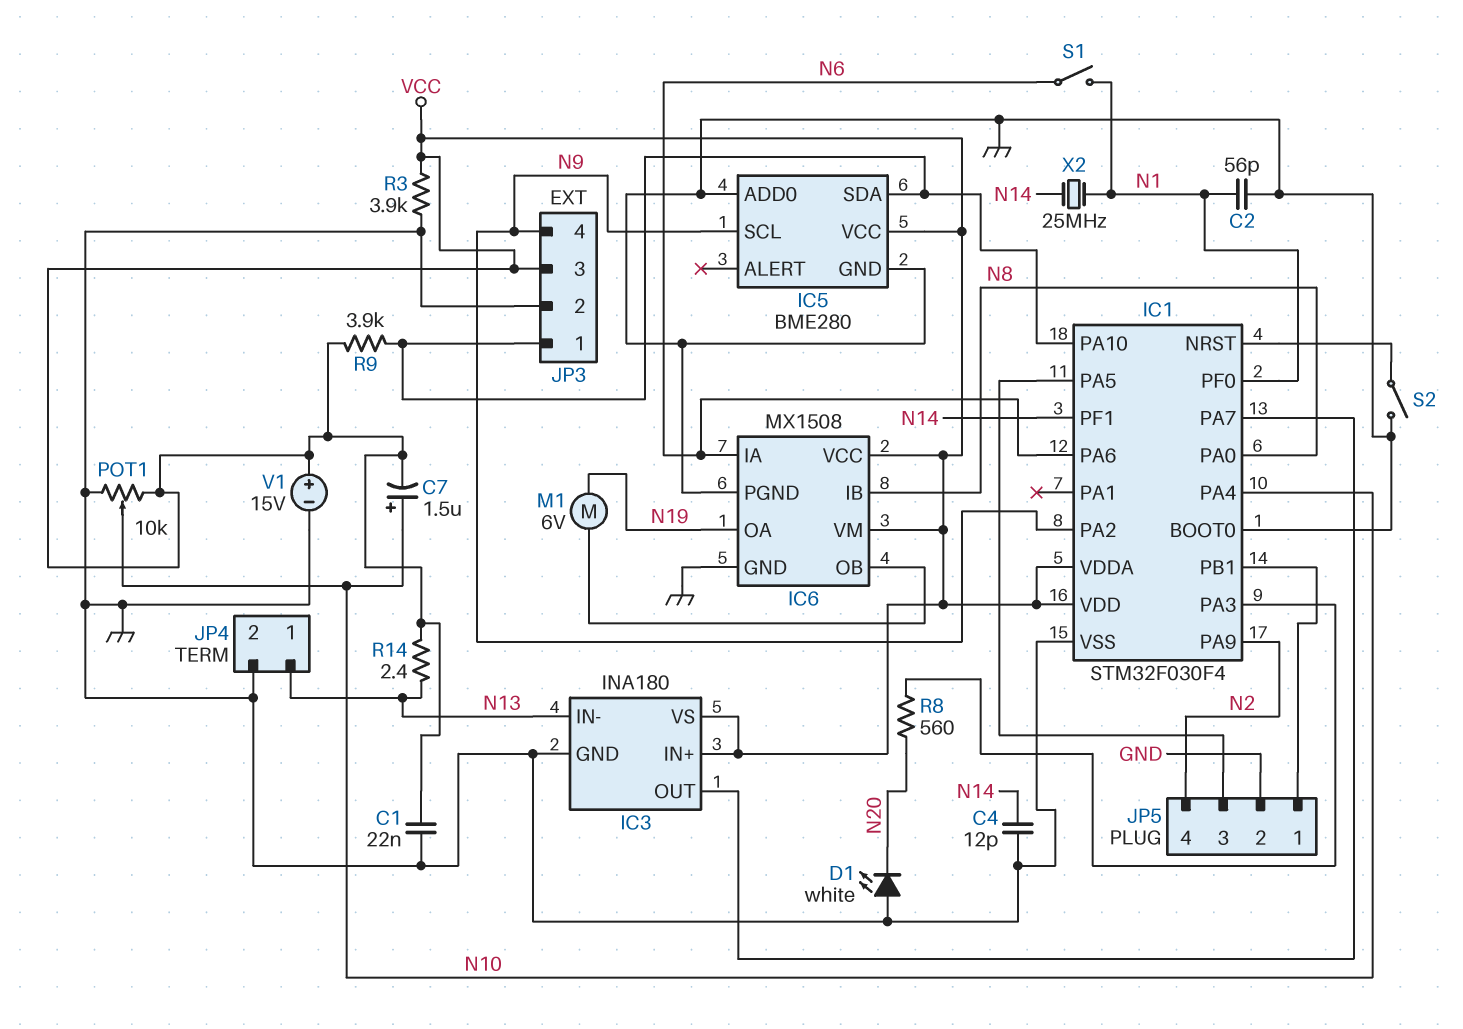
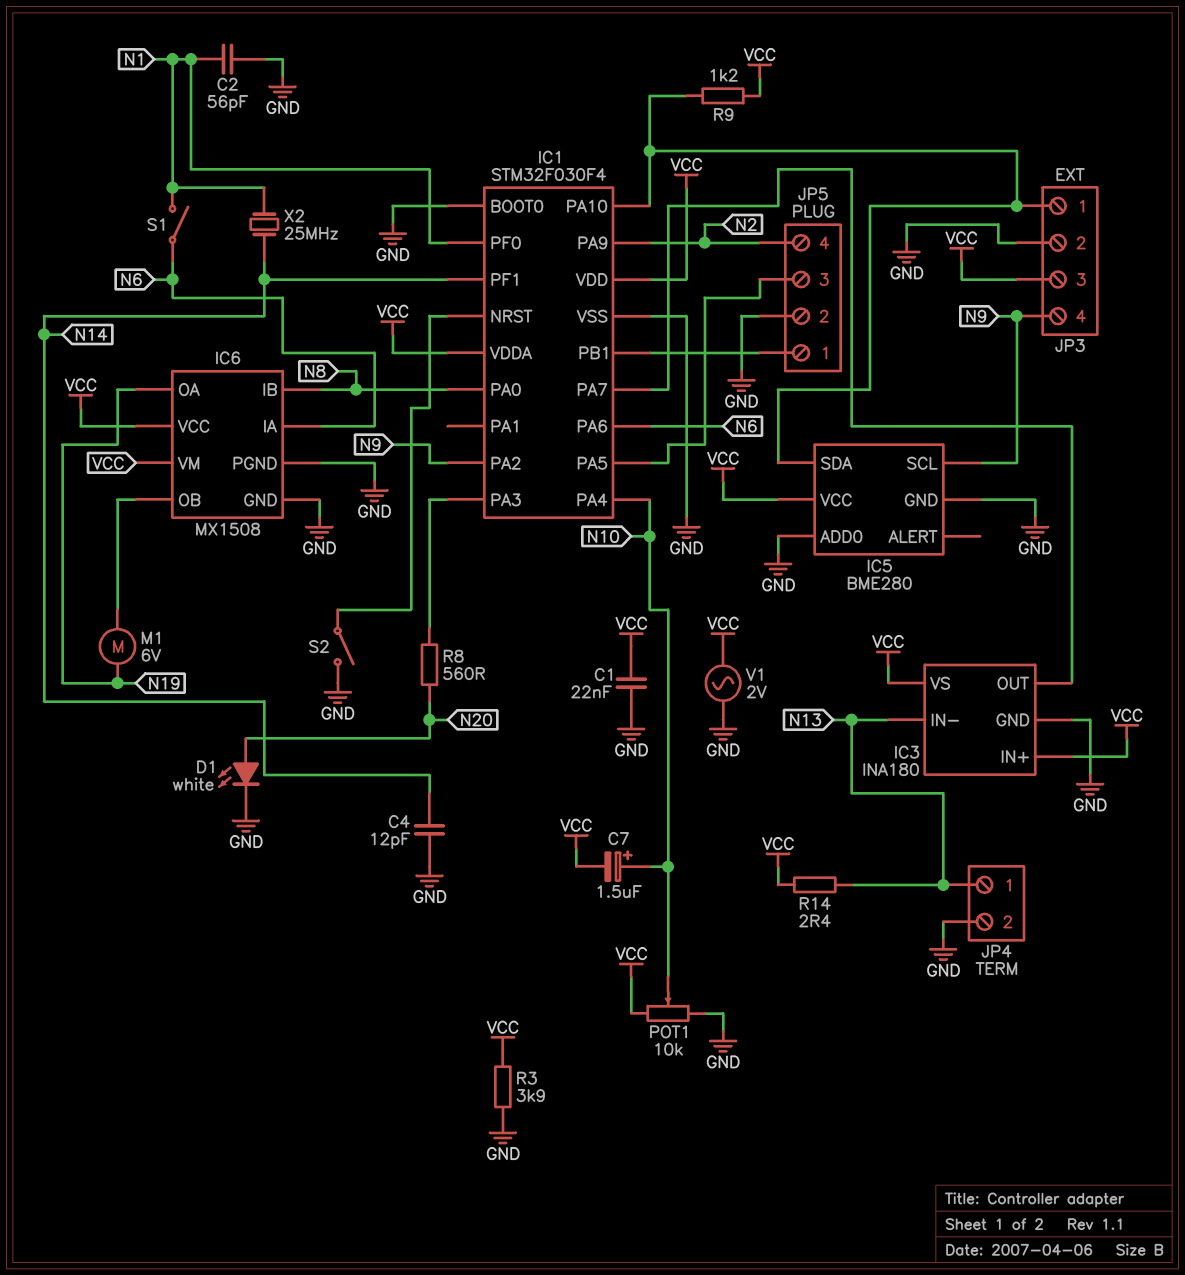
D1: LED white (A GND, K N20) -> LED white (A N20, K GND)
R9: 3.9k (IC1/PA10, VCC) -> 1.2k (IC1/PA10, VCC)
V1: 15V (plus VCC, minus GND) -> AC 2V (GND, VCC)

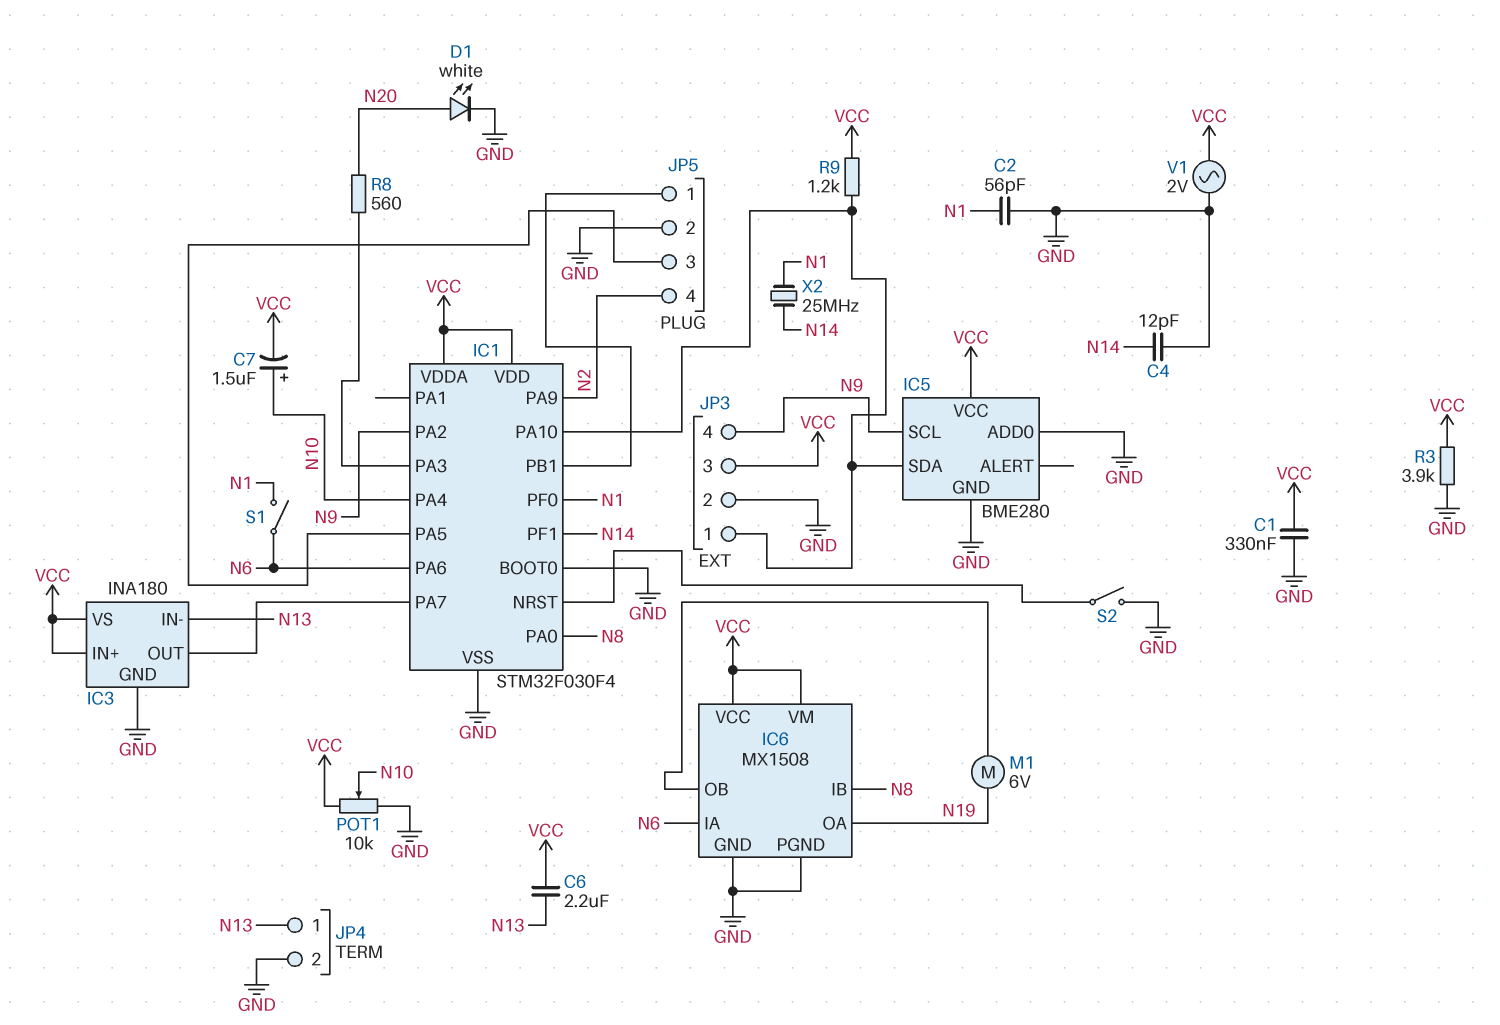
C1: 22nF (GND, VCC) -> 330nF (GND, VCC)
C6: none -> 2.2uF (N13, VCC)
R14: 2.4 (N13, VCC) -> none

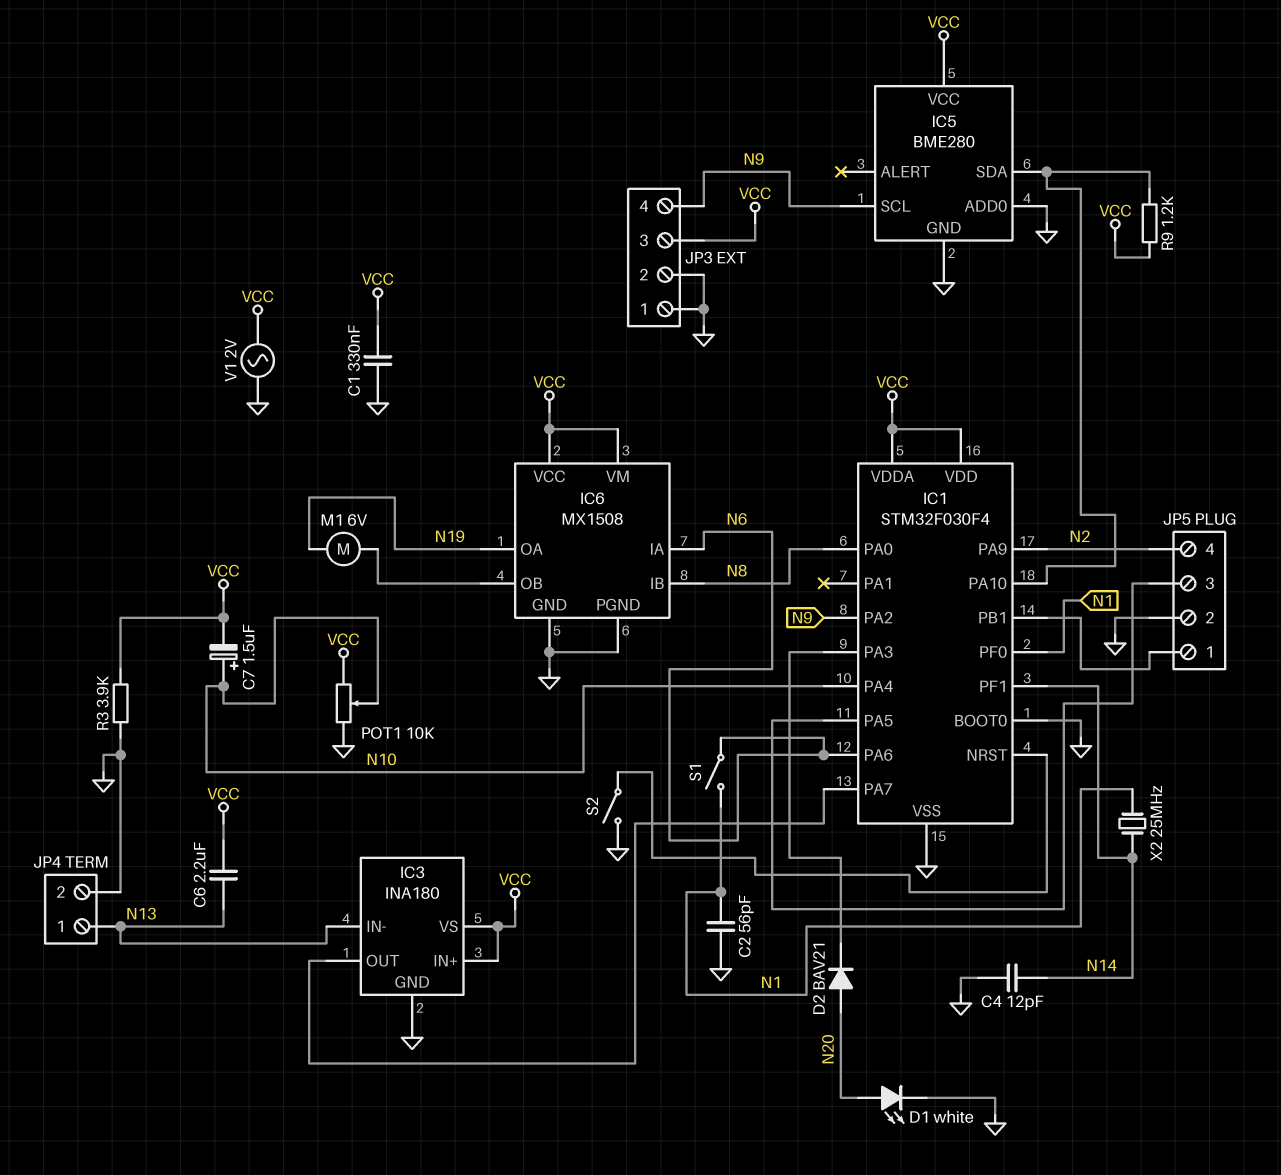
D2: none -> diode BAV21 (A N20, K IC1/PA3)
JP3 pin 1: IC1/PA10 -> GND
R8: 560 (IC1/PA3, N20) -> none

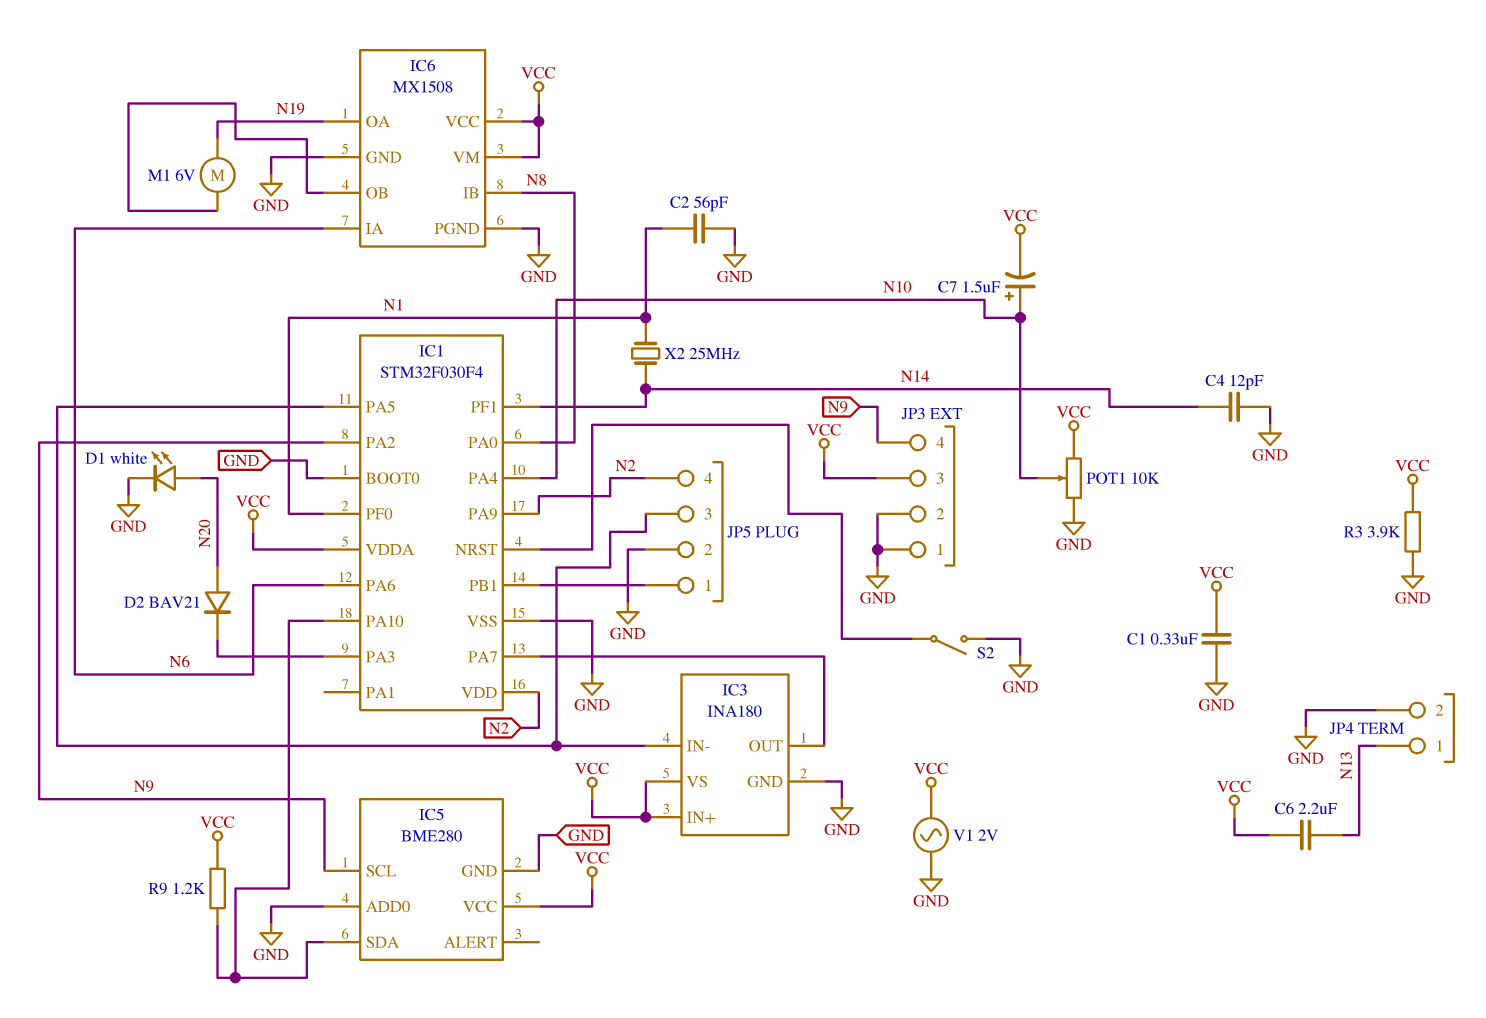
IC1 pin VDD: VCC -> N2
IC3 pin IN-: N13 -> IC1/PA5
S1: switch (N1, N6) -> none

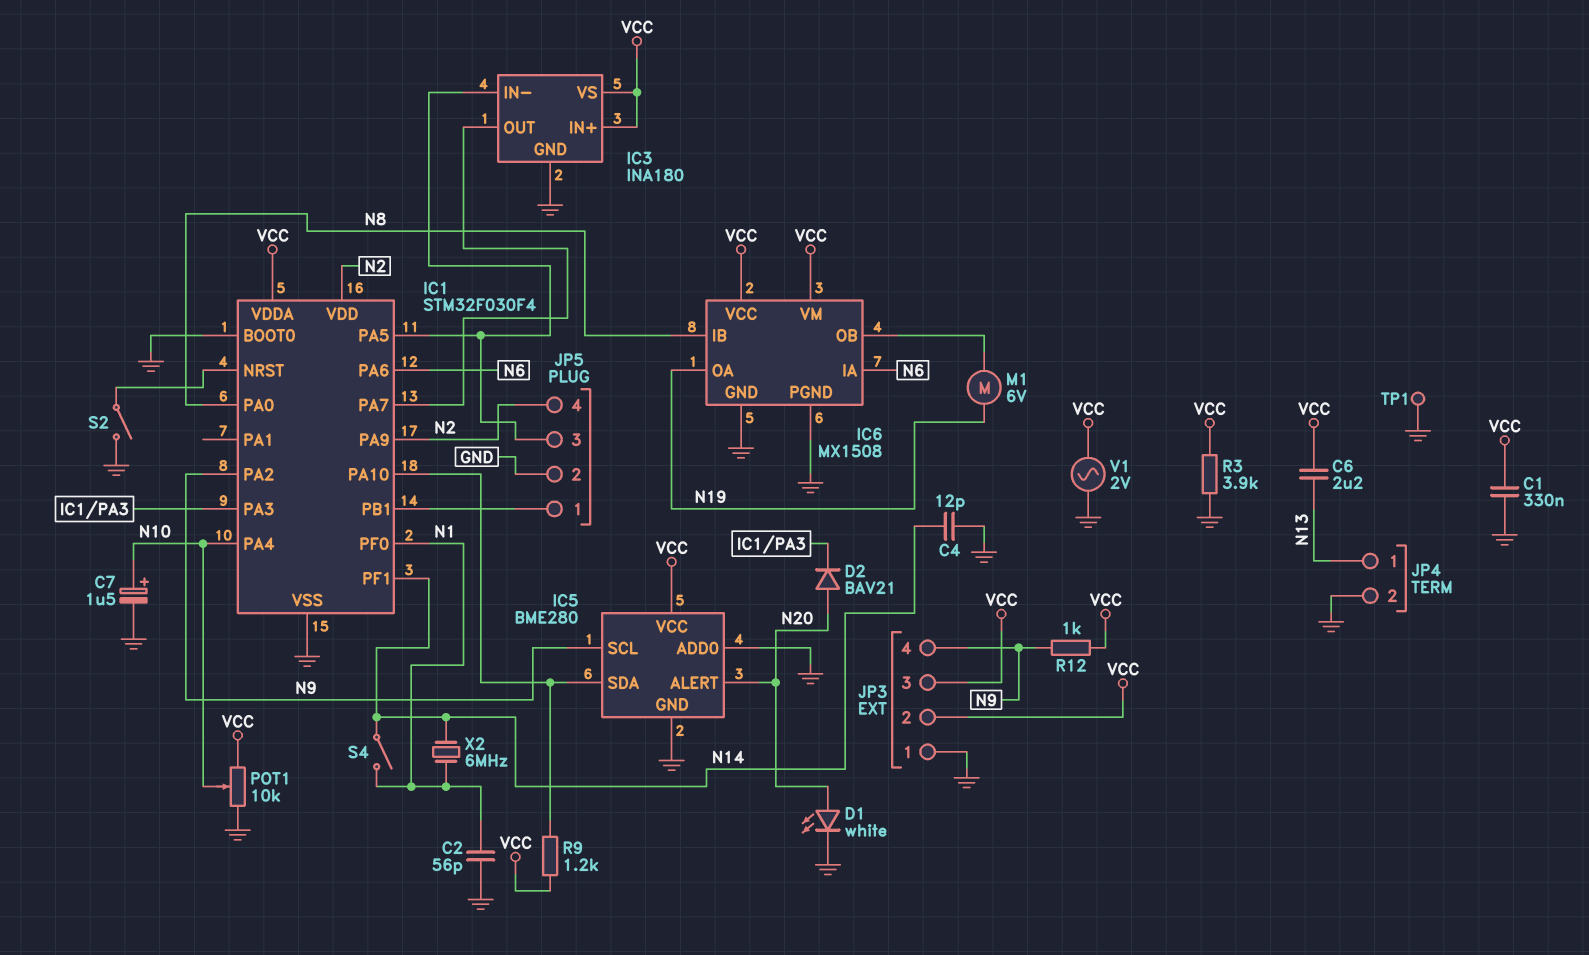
C7: 1.5uF (plus N10, minus VCC) -> 1.5uF (plus N10, minus GND)
IC5 pin ALERT: none -> N20
JP3 pin 2: GND -> VCC
R12: none -> 1k (N9, VCC)
S4: none -> switch (N1, N14)
TP1: none -> test point (GND)
X2: 25MHz (N1, N14) -> 6MHz (N1, N14)

